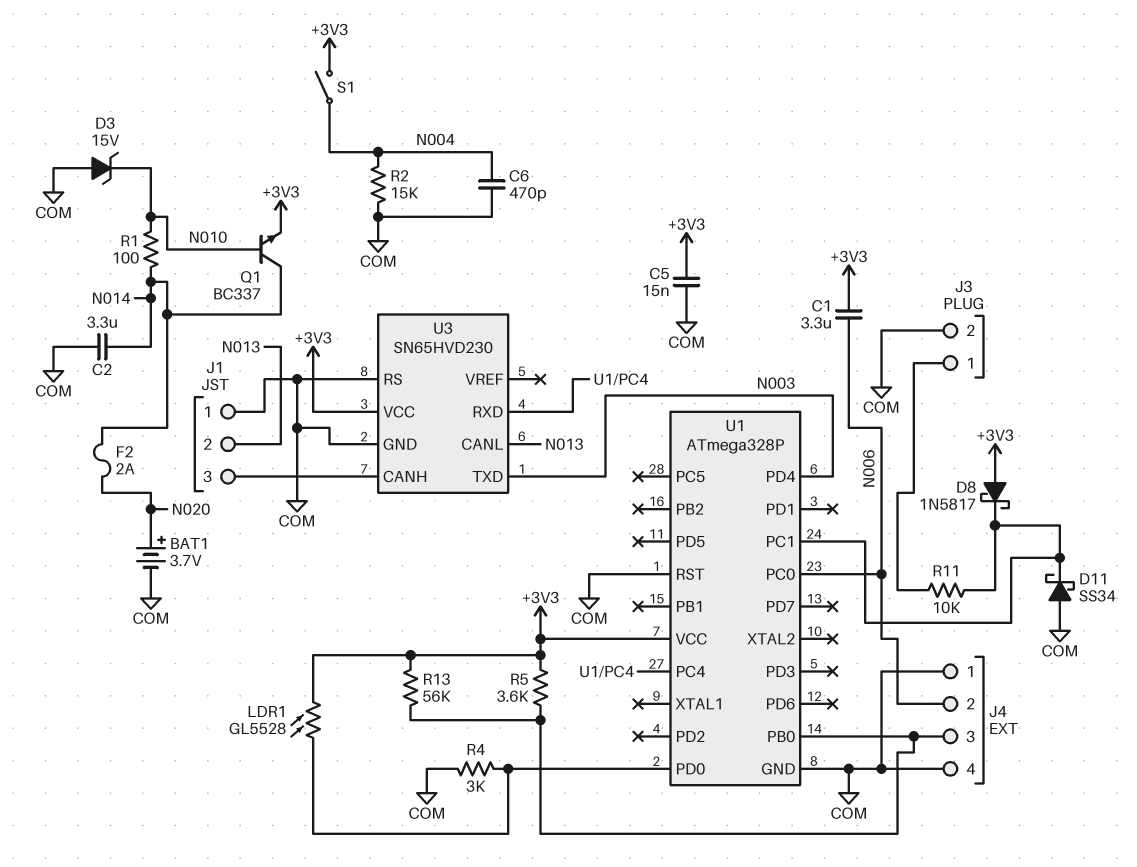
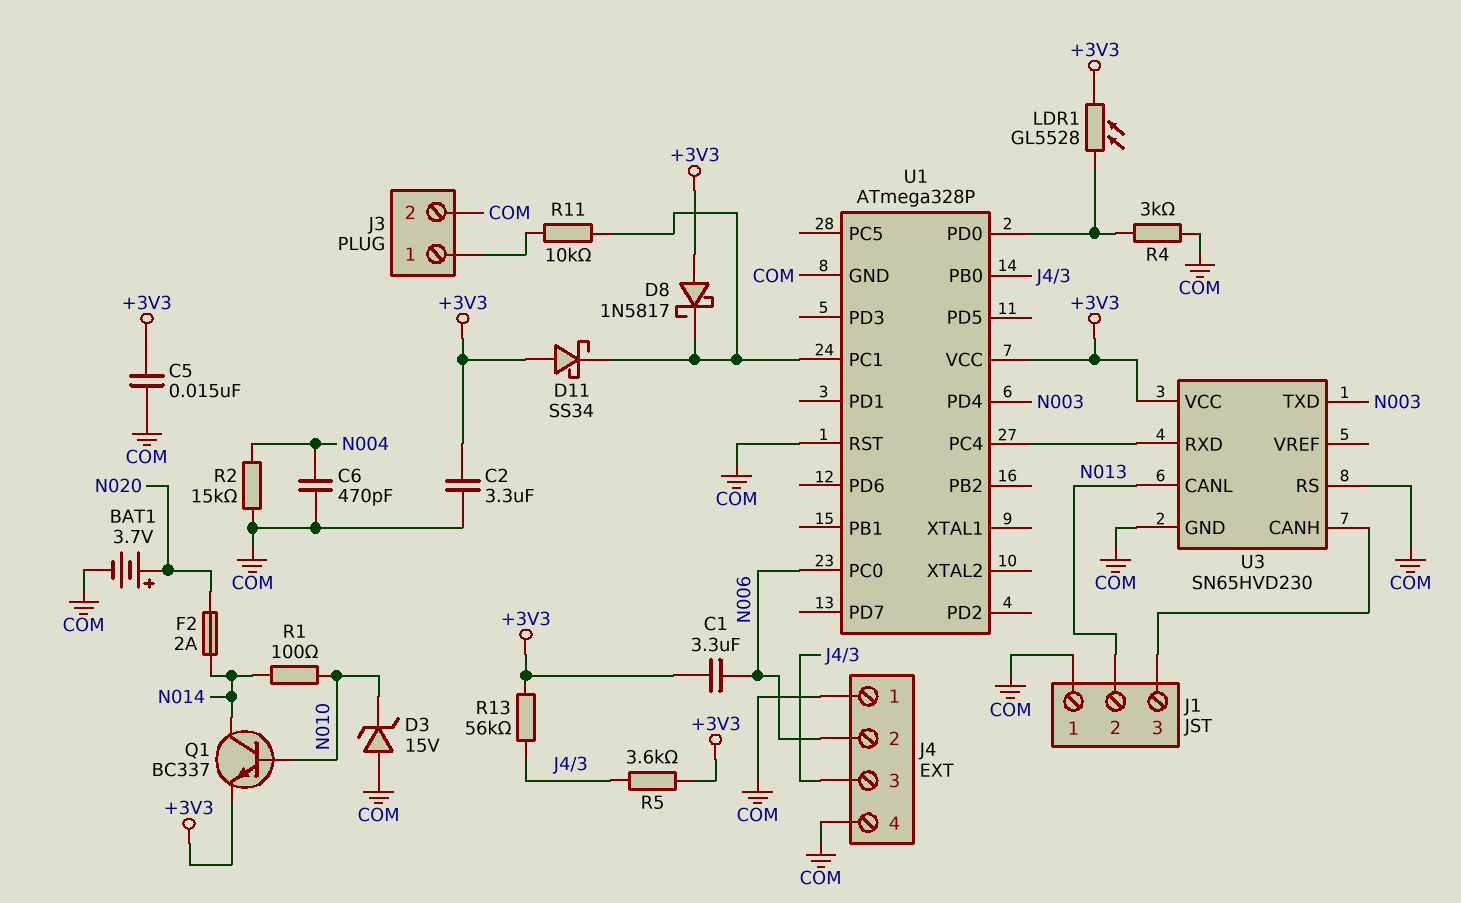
C2: 3.3uF (COM, N014) -> 3.3uF (+3V3, COM)
D11: schottky SS34 (A COM, K U1/PC1) -> schottky SS34 (A +3V3, K U1/PC1)
S1: switch (+3V3, N004) -> none

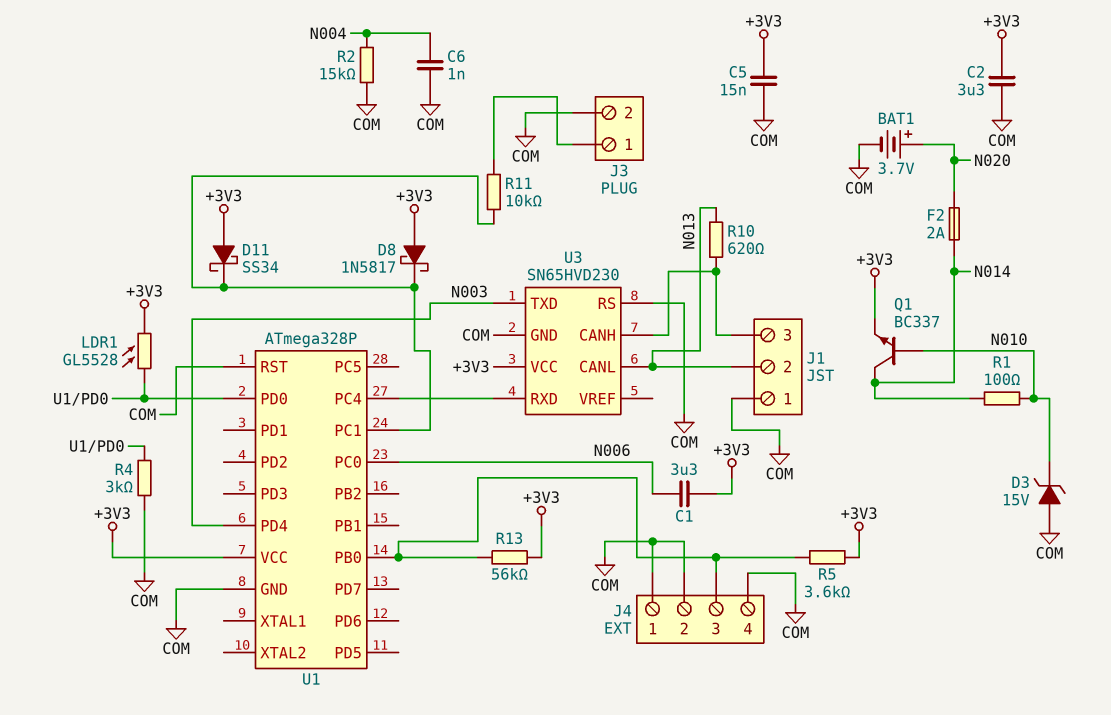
C6: 470pF (COM, N004) -> 1nF (COM, N004)
J4 pin 2: N006 -> COM
R10: none -> 620 (J1/3, N013)

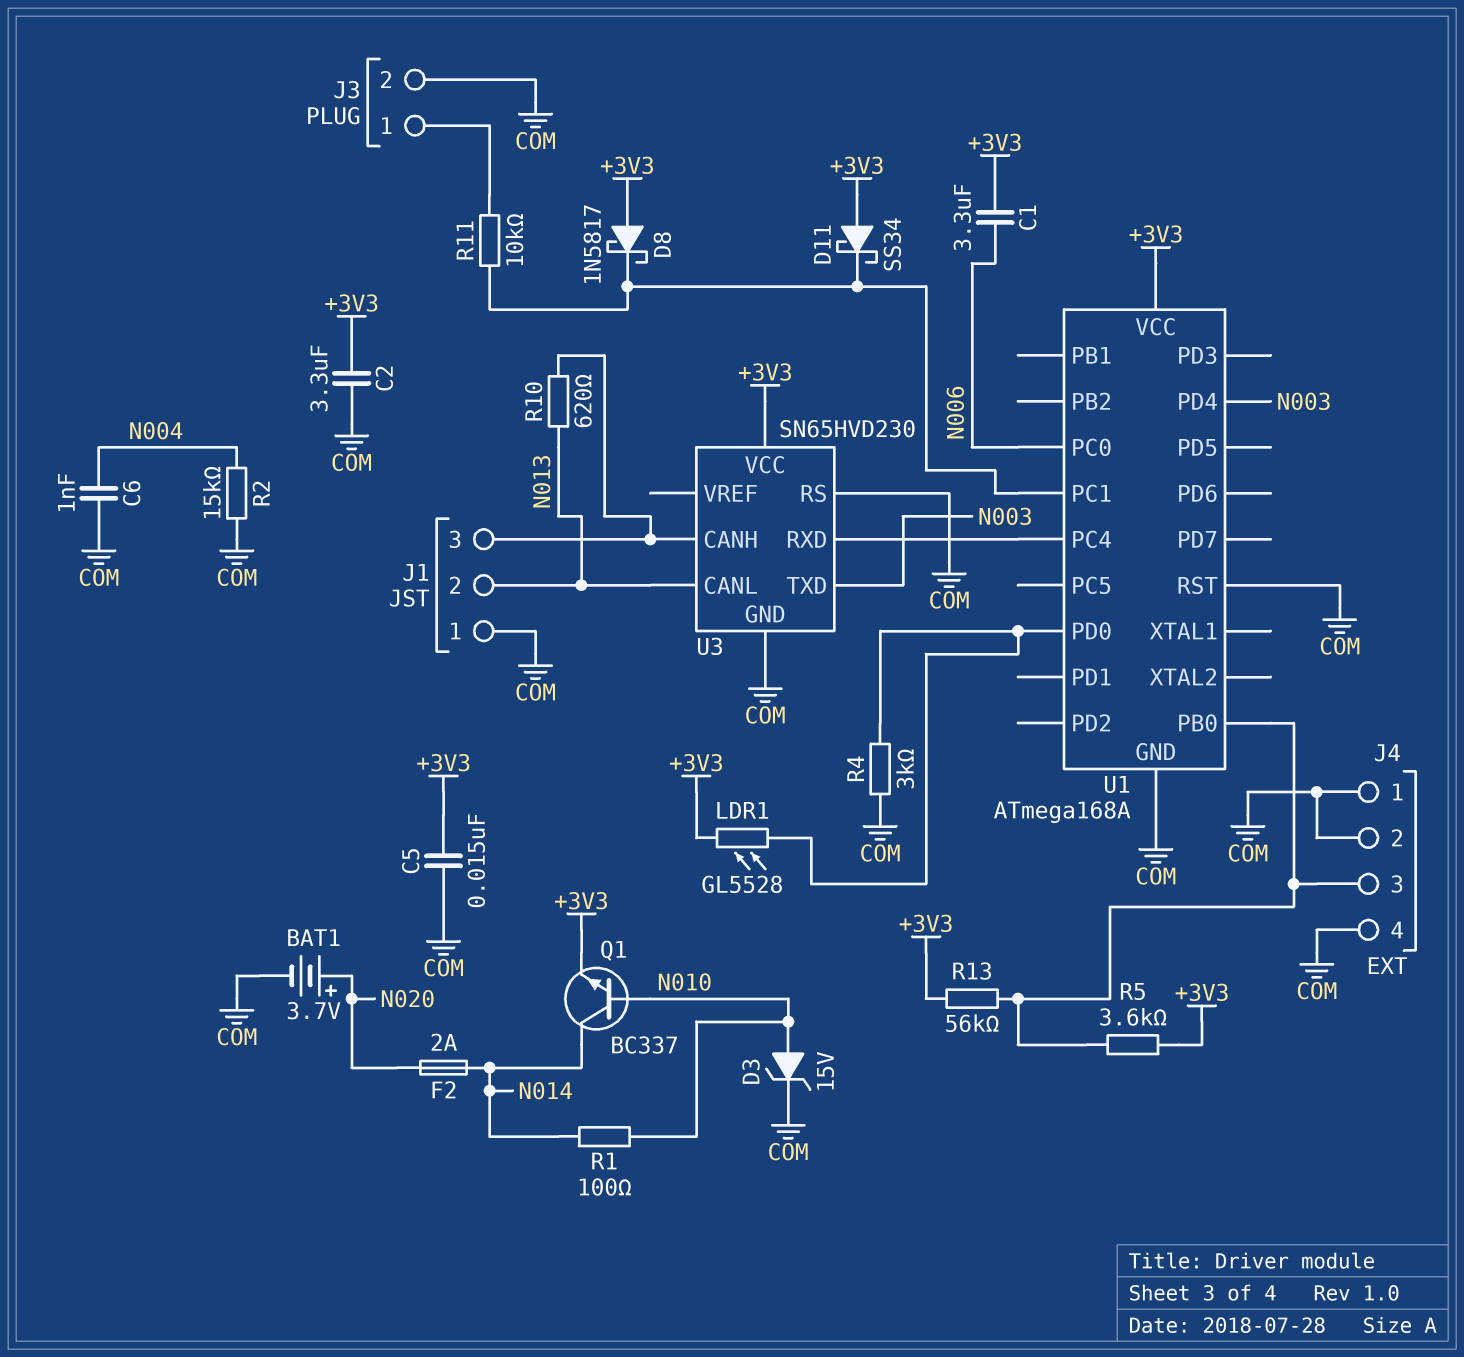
D3: zener 15V (A COM, K N010) -> zener 15V (A N010, K COM)
U1: ATmega328P -> ATmega168A

